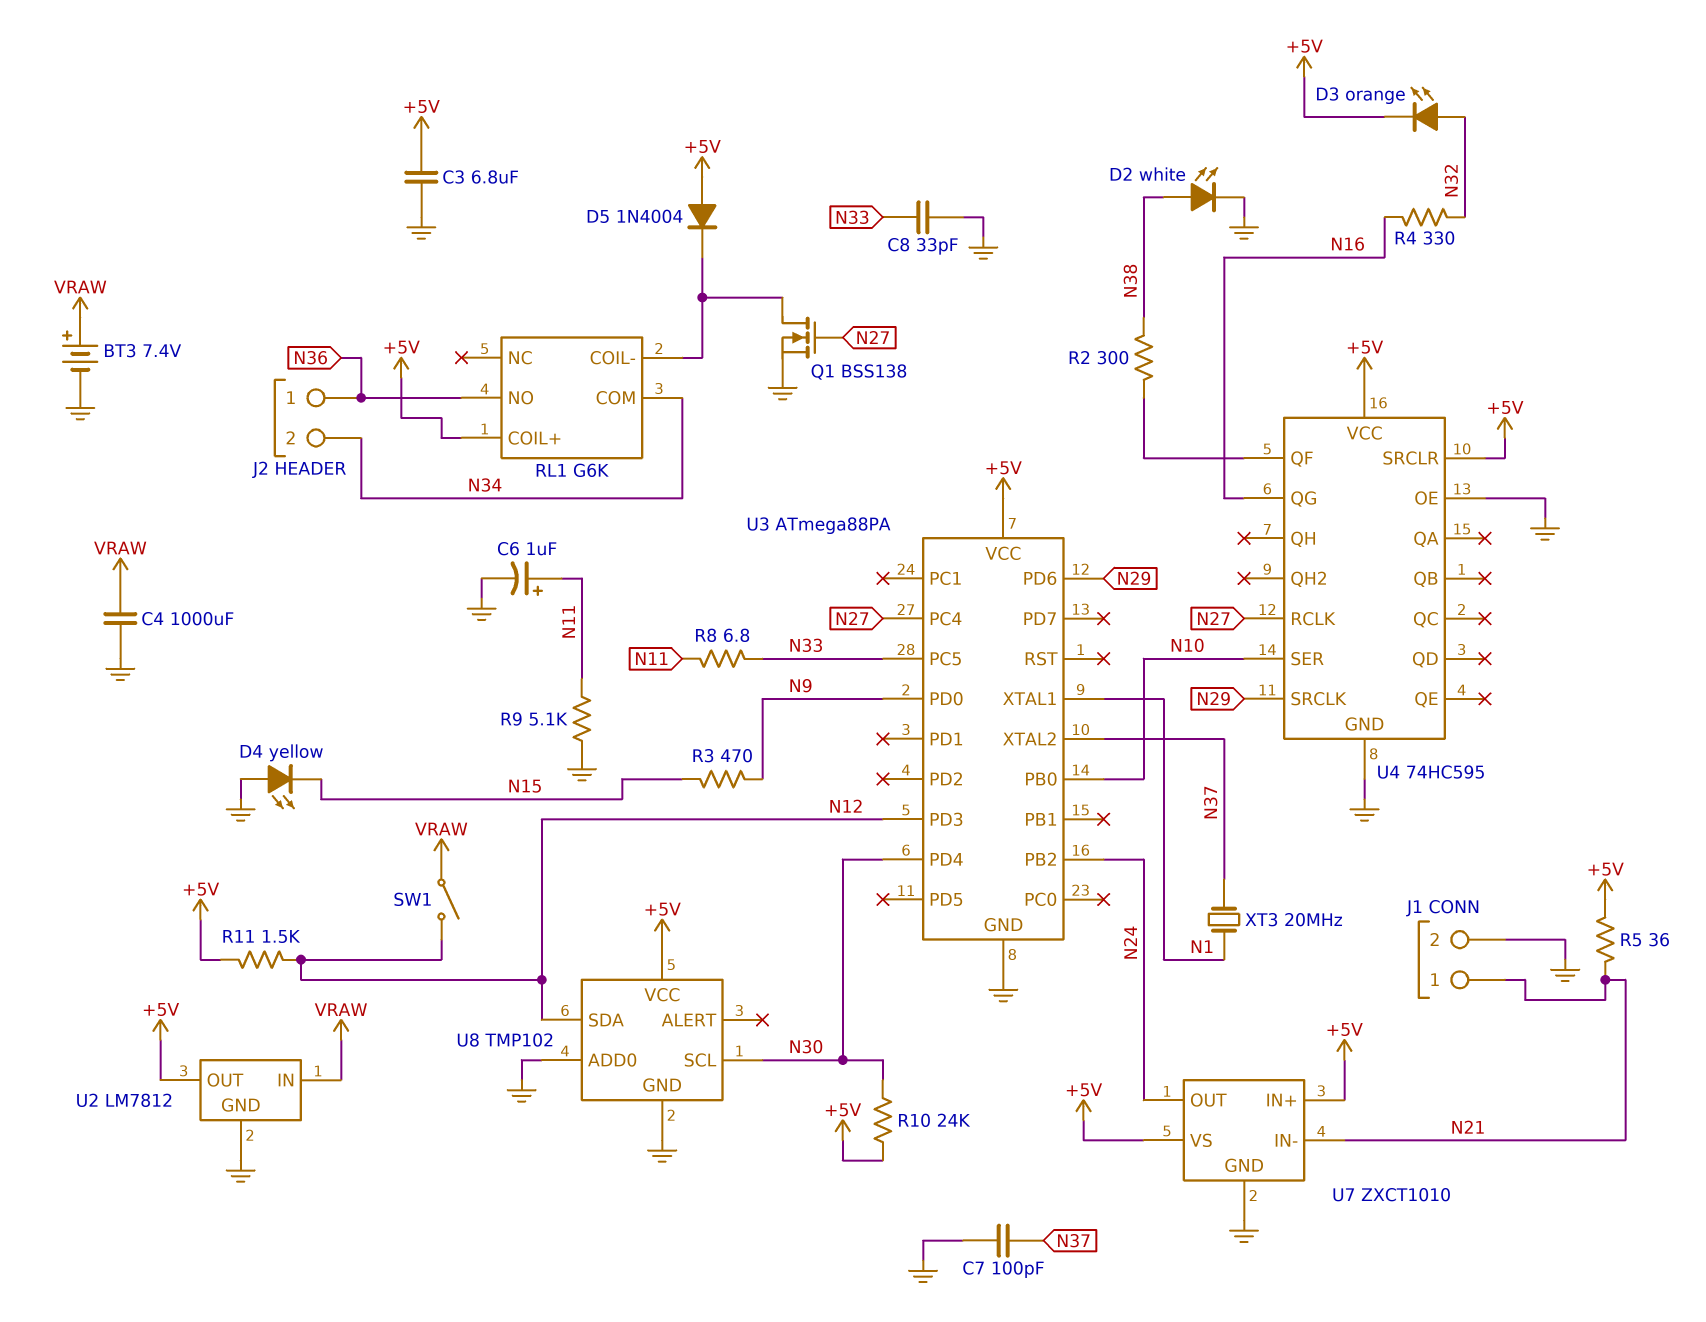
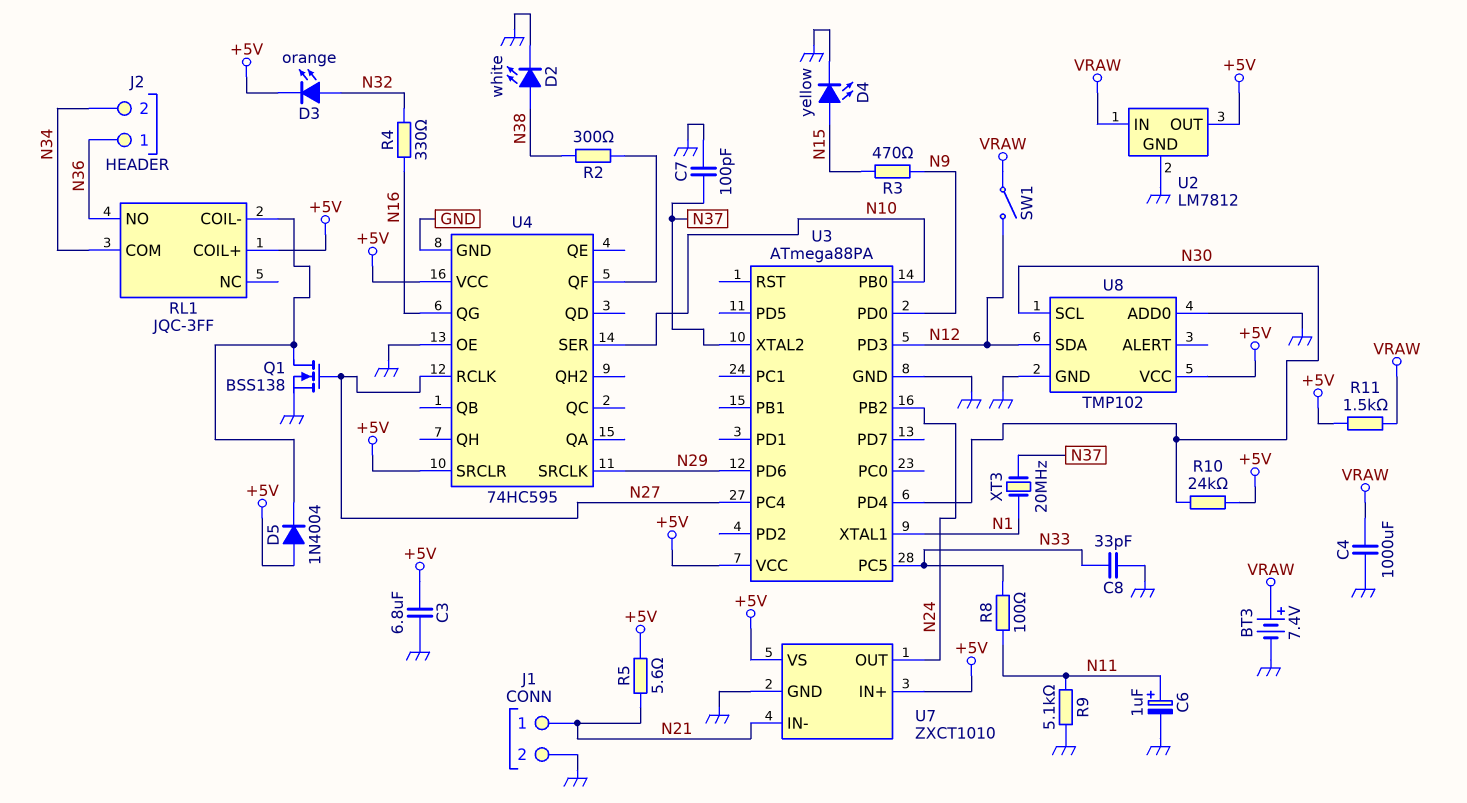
D4: LED yellow (A GND, K N15) -> LED yellow (A N15, K GND)
R5: 36 (+5V, N21) -> 5.6 (+5V, N21)
R8: 6.8 (N11, N33) -> 100 (N11, N33)
R11: 1.5k (+5V, N12) -> 1.5k (+5V, VRAW)
RL1: G6K -> JQC-3FF

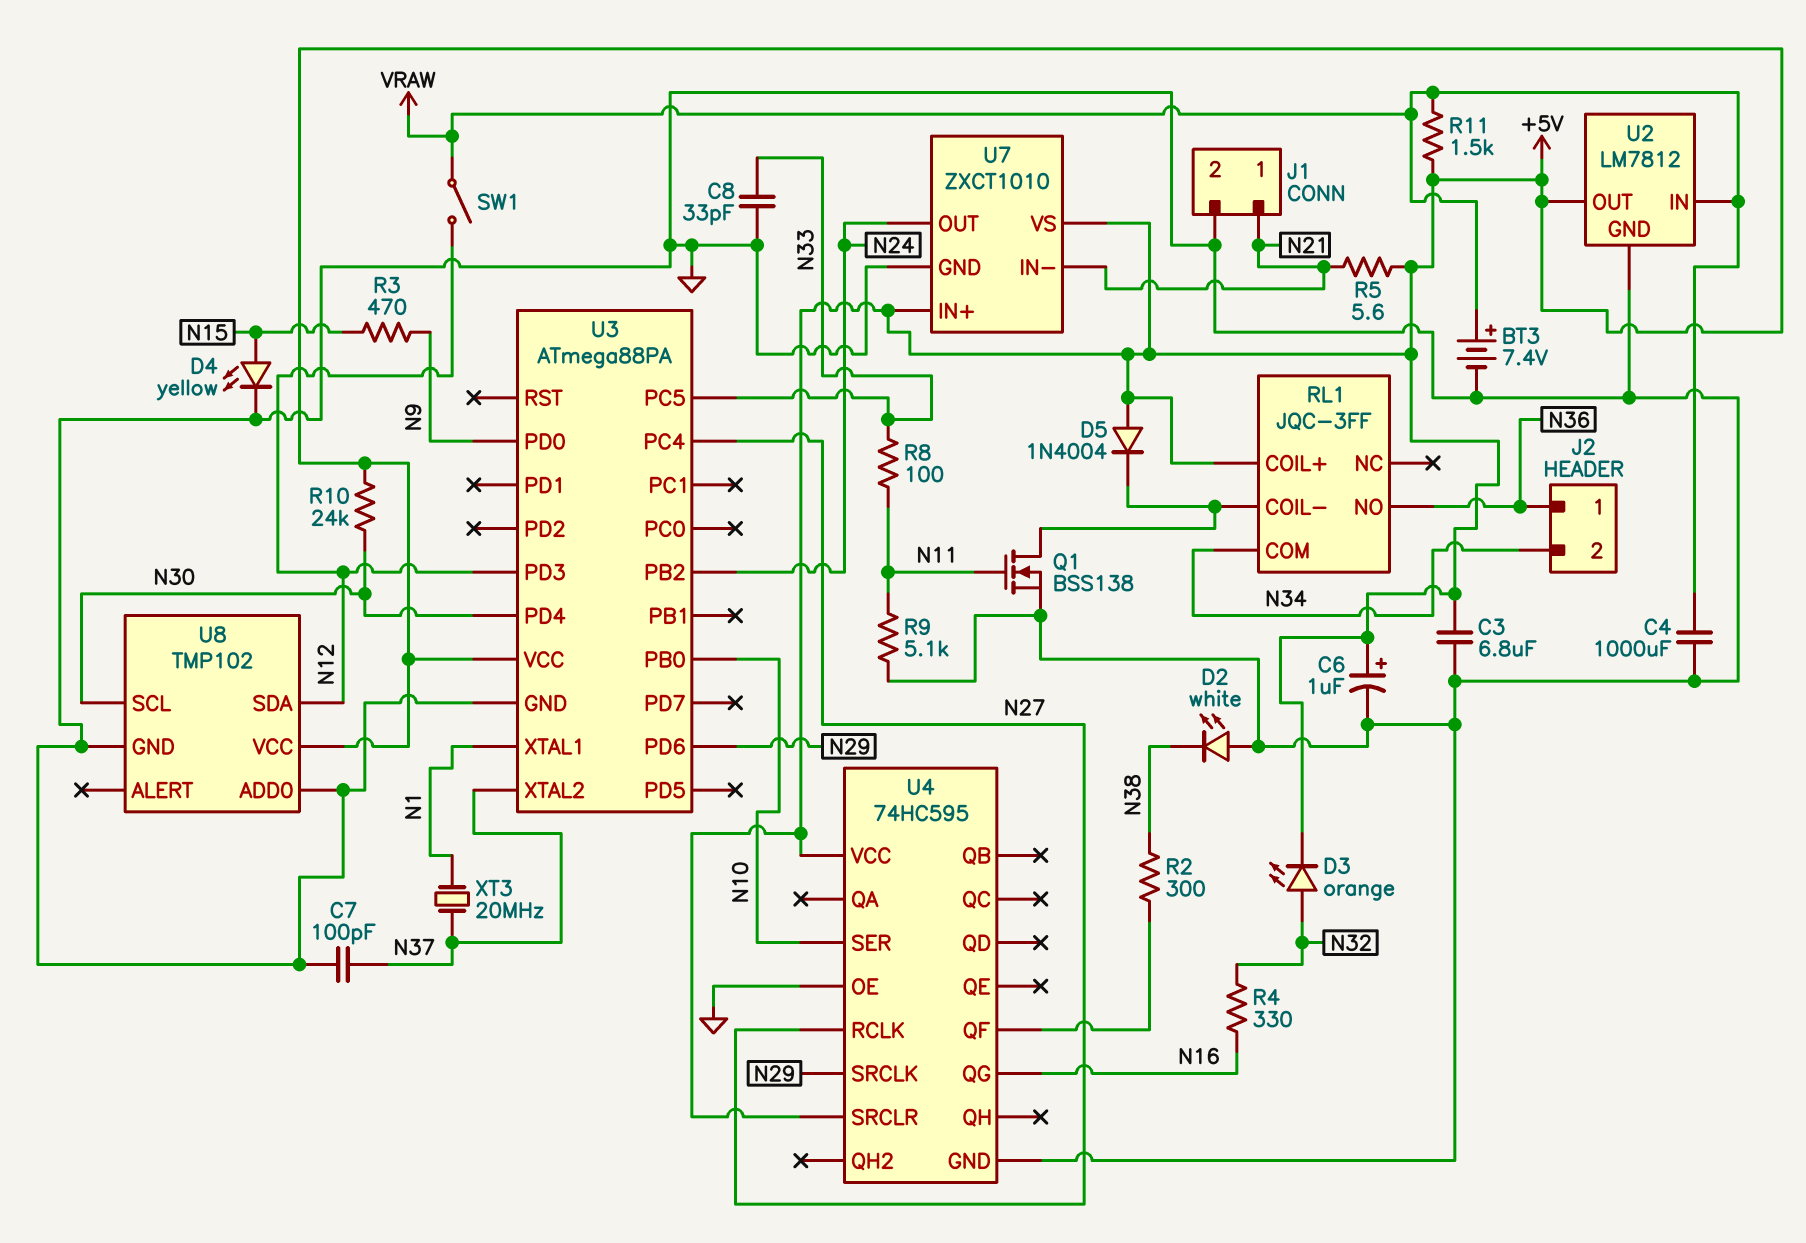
C6: 1uF (plus N11, minus GND) -> 1uF (plus +5V, minus GND)
D2: LED white (A N38, K GND) -> LED white (A GND, K N38)
Q1: NMOS BSS138 (G N27, D RL1/COIL-, S GND) -> NMOS BSS138 (G N11, D RL1/COIL-, S GND)

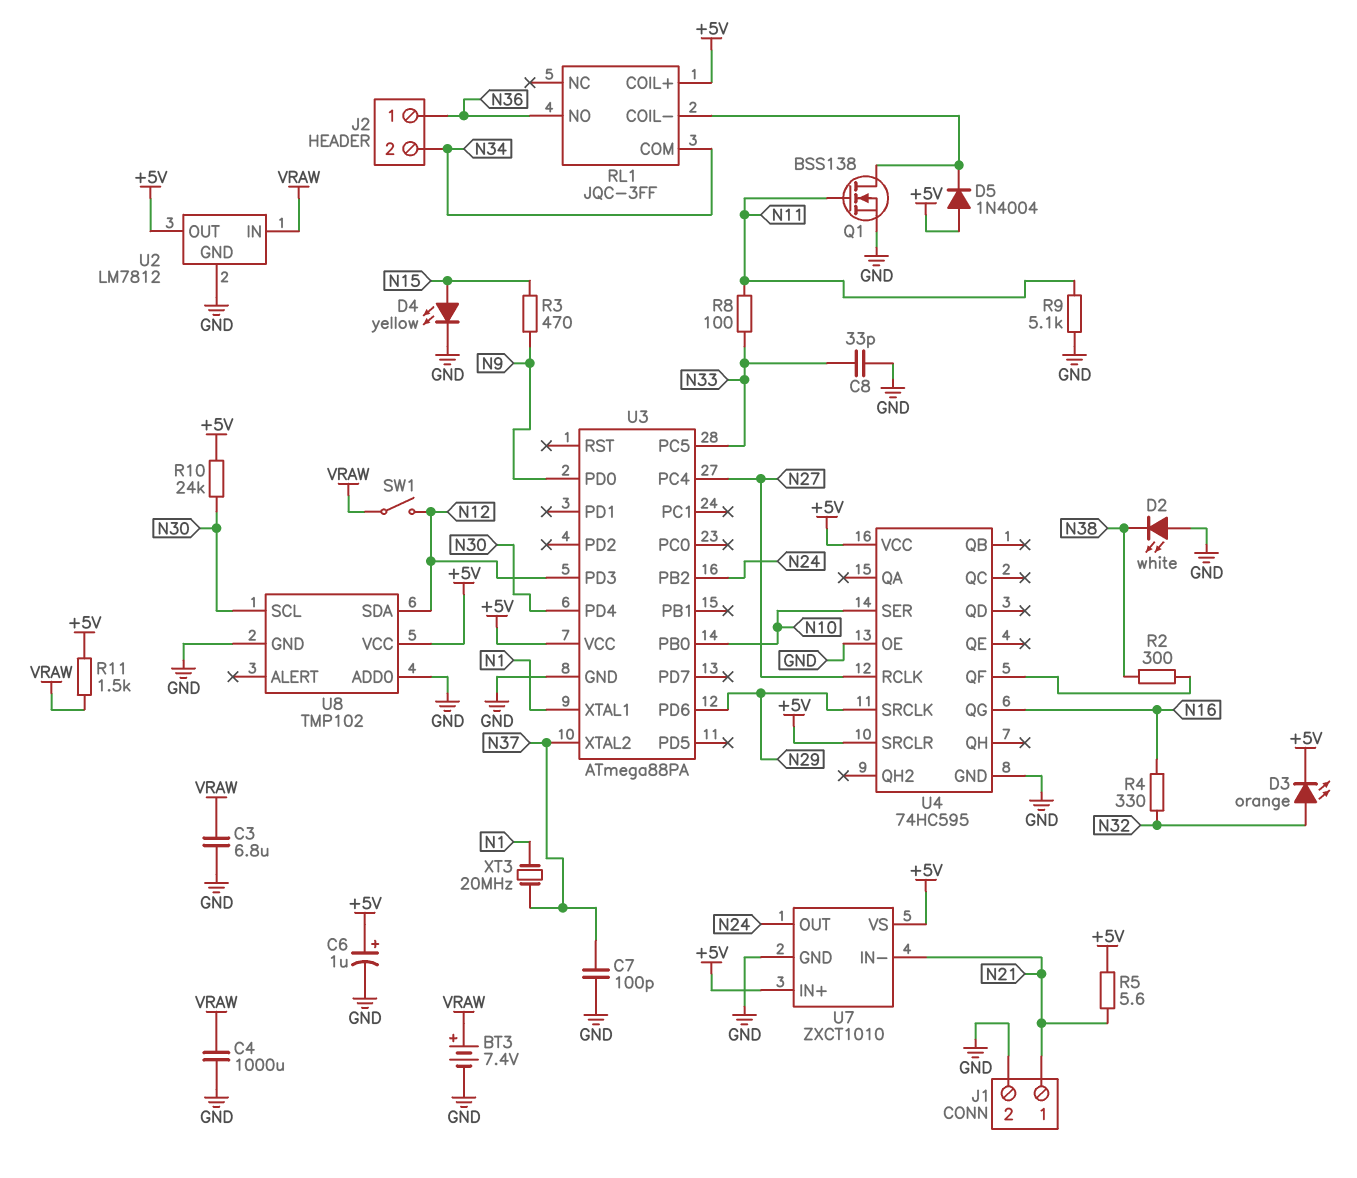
C3: 6.8uF (+5V, GND) -> 6.8uF (GND, VRAW)

